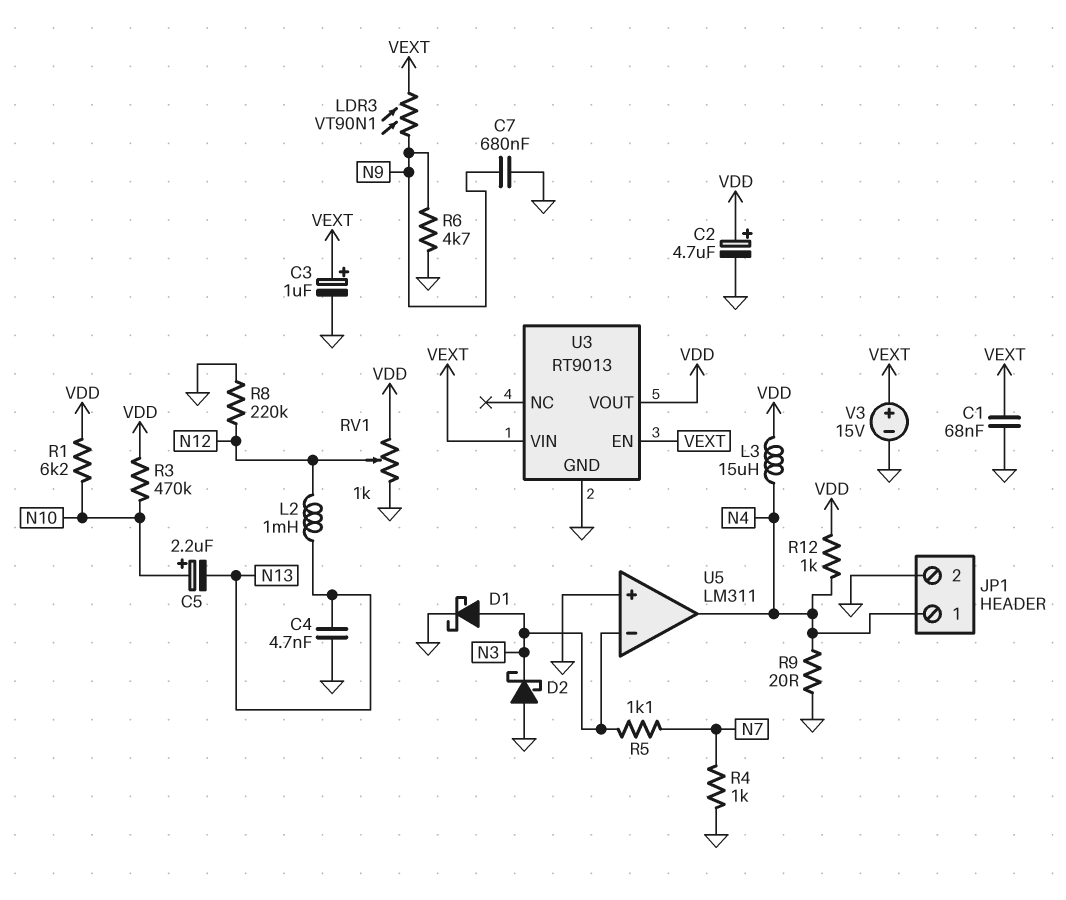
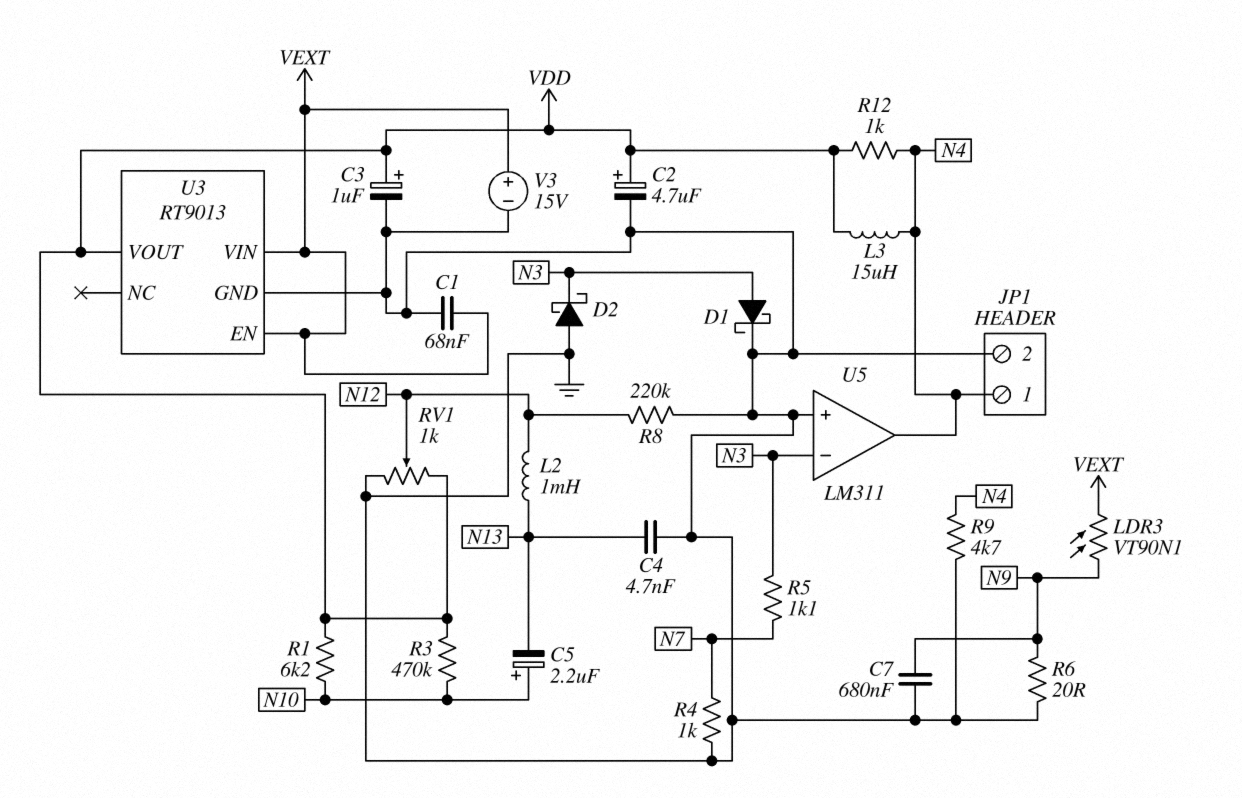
C3: 1uF (plus VEXT, minus GND) -> 1uF (plus VDD, minus GND)
R6: 4.7k (GND, N9) -> 20 (GND, N9)
R9: 20 (GND, N4) -> 4.7k (GND, N4)

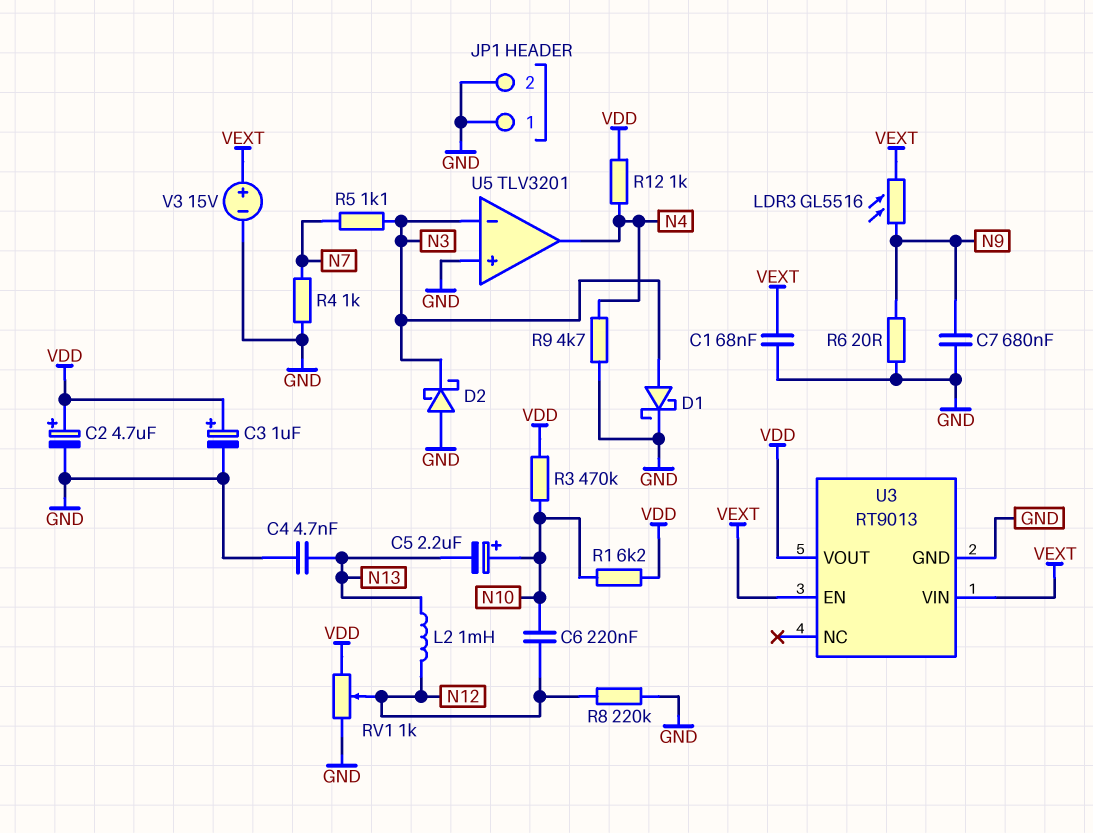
C6: none -> 220nF (N10, N12)
JP1 pin 1: N4 -> GND
L3: 15uH (N4, VDD) -> none
LDR3: VT90N1 (N9, VEXT) -> GL5516 (N9, VEXT)
U5: LM311 -> TLV3201

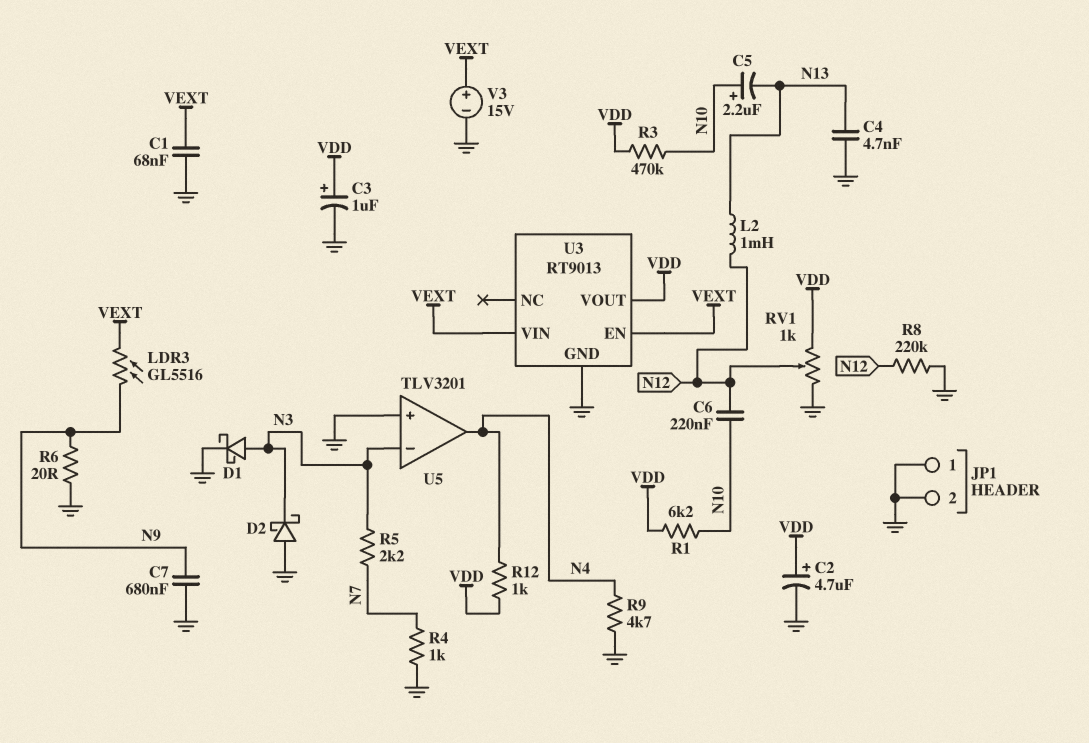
R5: 1.1k (N3, N7) -> 2.2k (N3, N7)

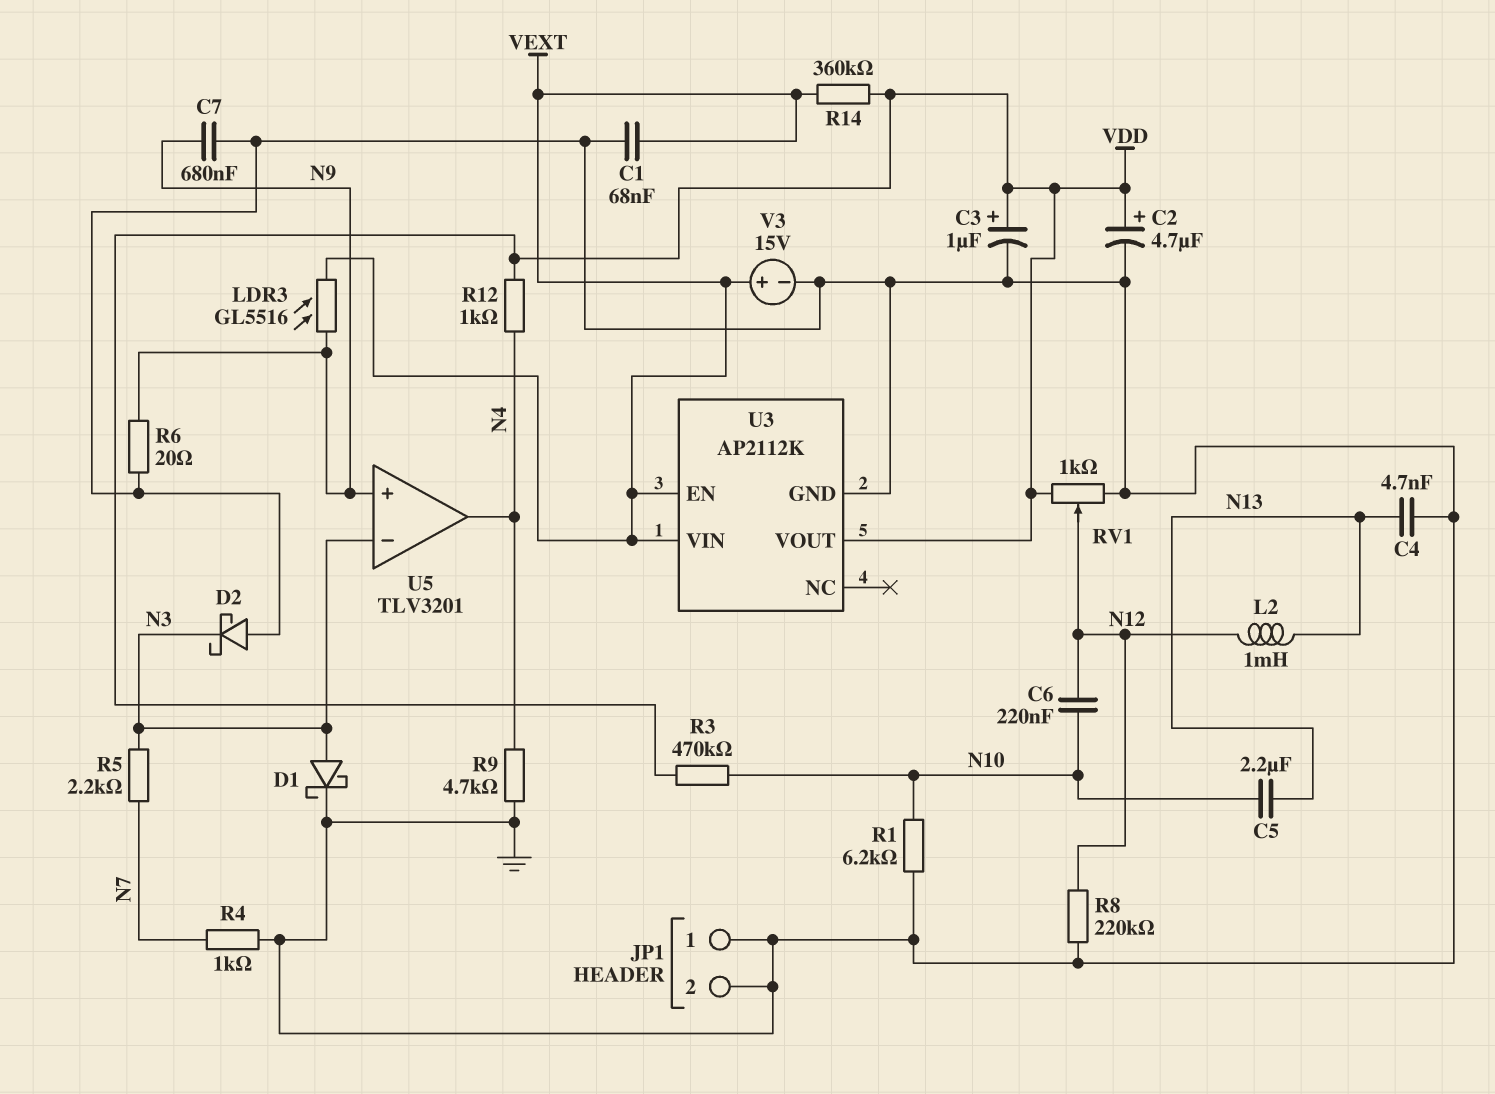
C5: 2.2uF (plus N10, minus N13) -> 2.2uF (N10, N13)
R1: 6.2k (N10, VDD) -> 6.2k (GND, N10)
R14: none -> 360k (VDD, VEXT)
U3: RT9013 -> AP2112K
U5 pin in+: GND -> N9

